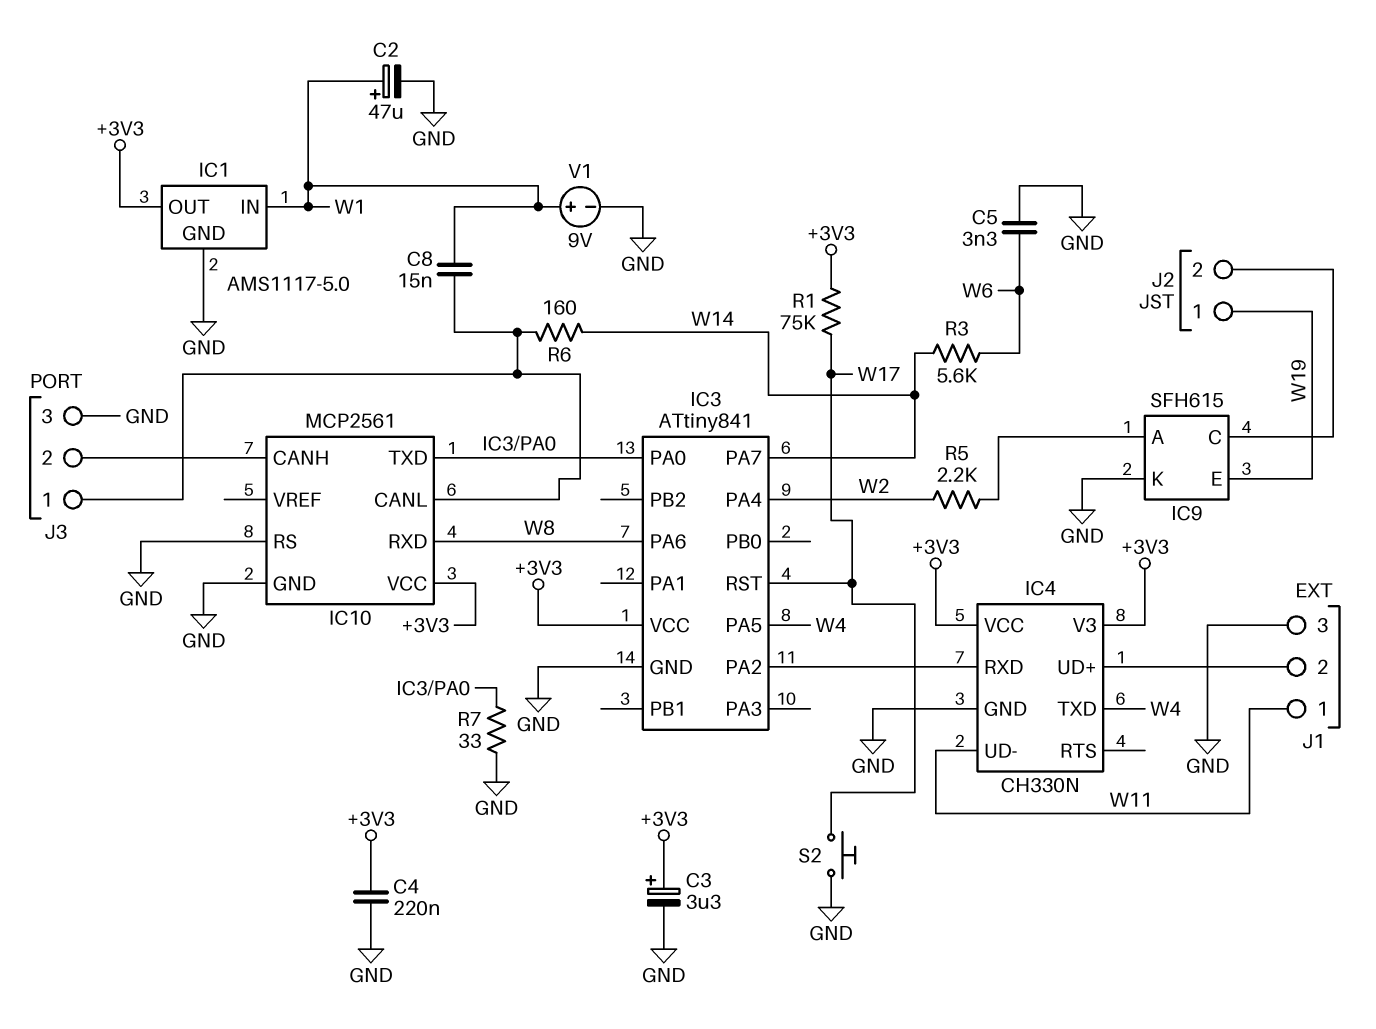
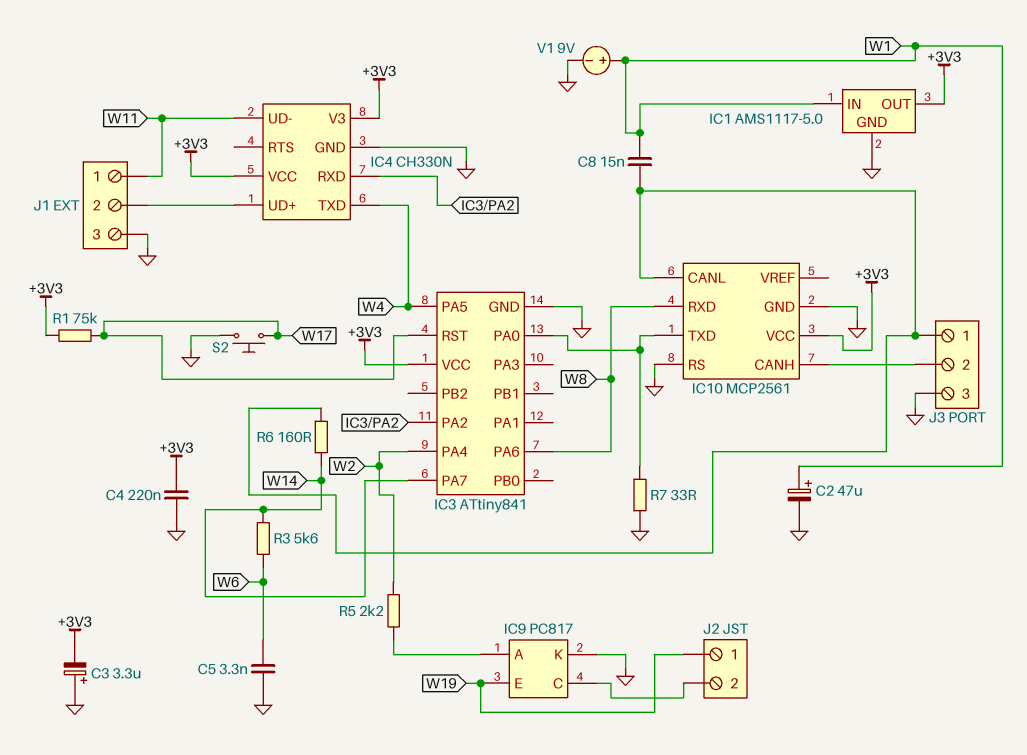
C3: 3.3uF (plus +3V3, minus GND) -> 3.3uF (plus GND, minus +3V3)
IC9: SFH615 -> PC817

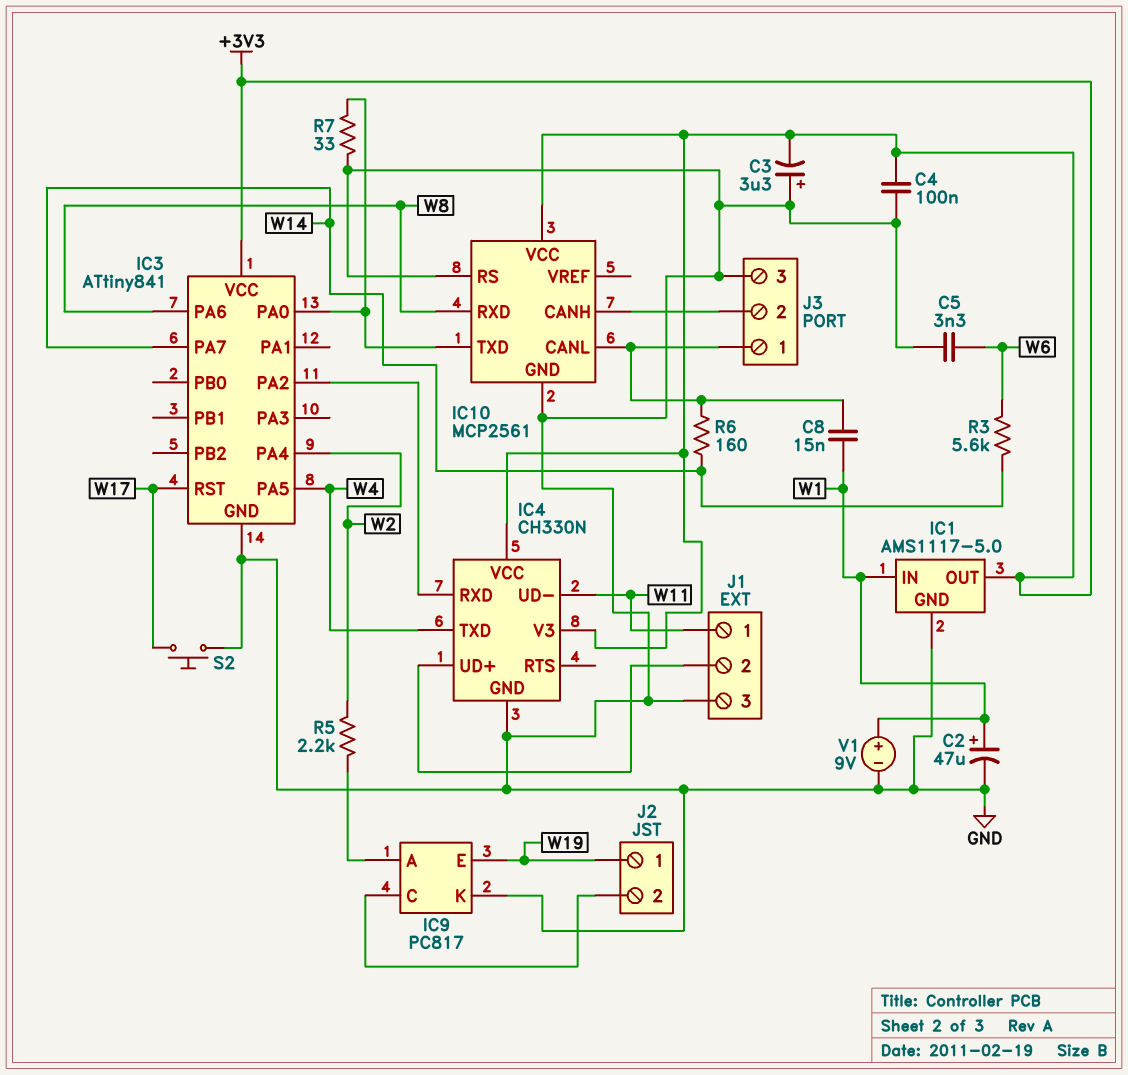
C4: 220nF (+3V3, GND) -> 100nF (+3V3, GND)
R1: 75k (+3V3, W17) -> none

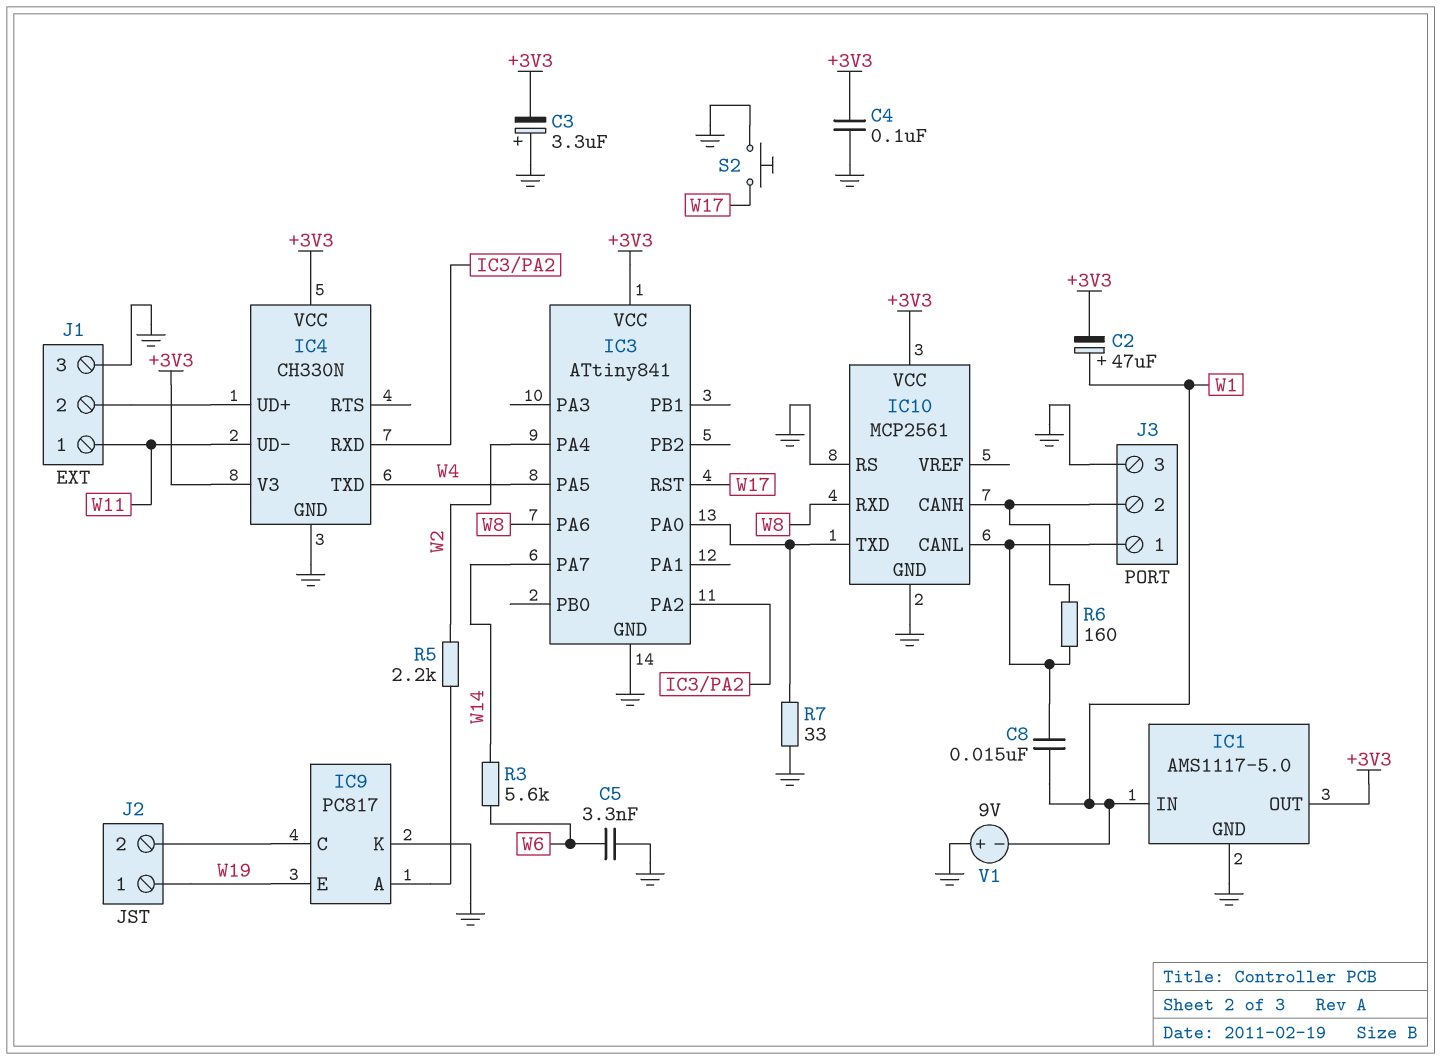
C2: 47uF (plus W1, minus GND) -> 47uF (plus W1, minus +3V3)
R6: 160 (IC10/CANL, W14) -> 160 (IC10/CANH, IC10/CANL)
V1: 9V (plus W1, minus GND) -> 9V (plus GND, minus W1)

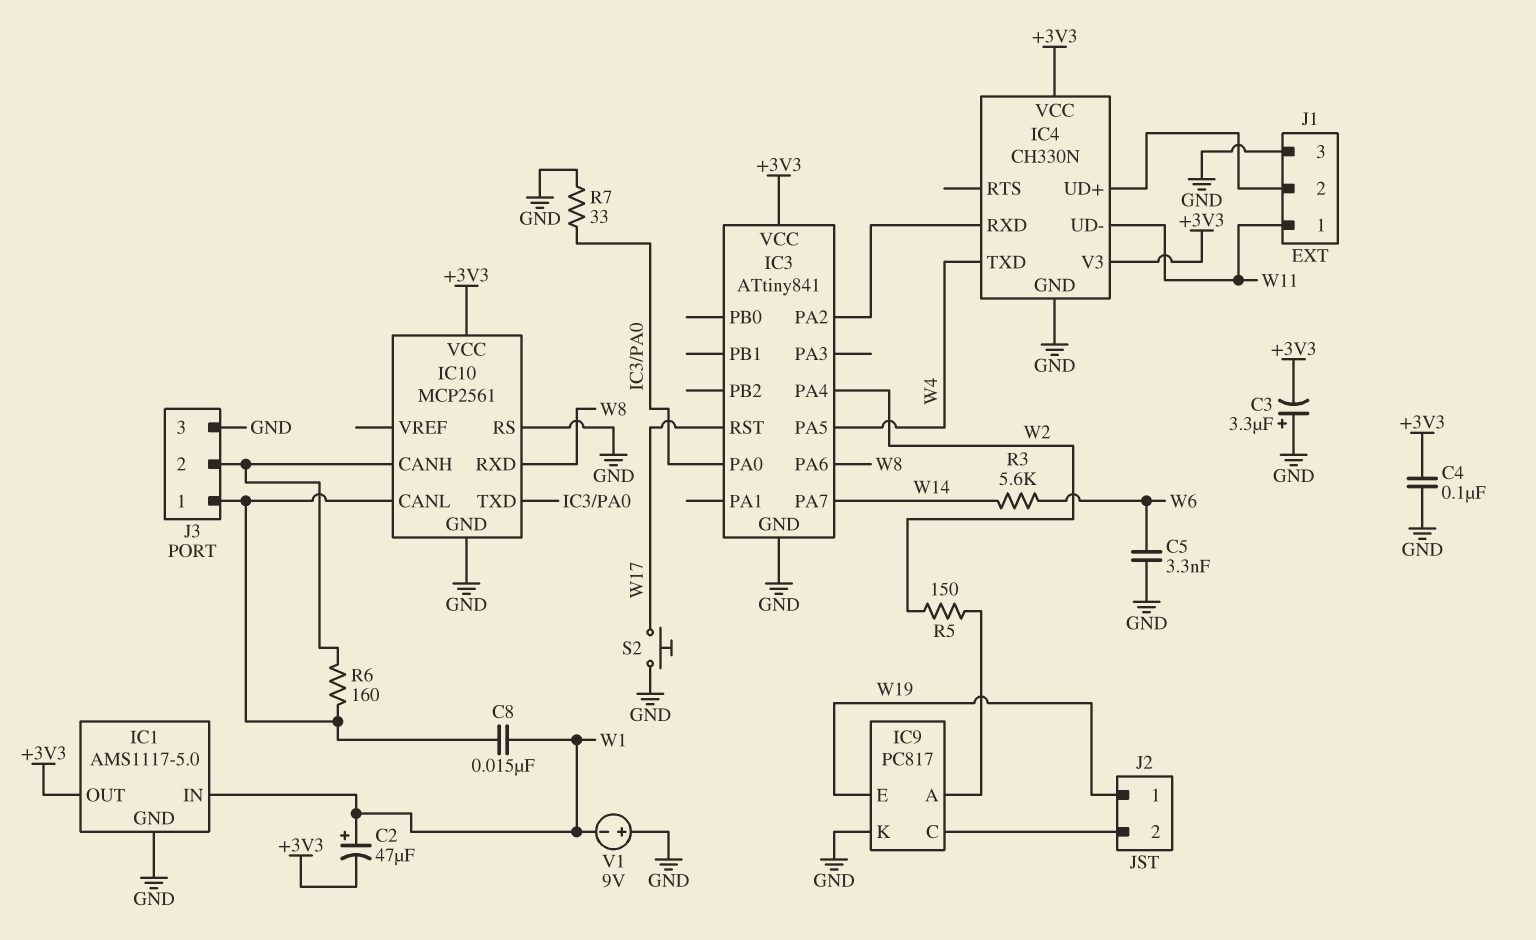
R5: 2.2k (IC9/A, W2) -> 150 (IC9/A, W2)

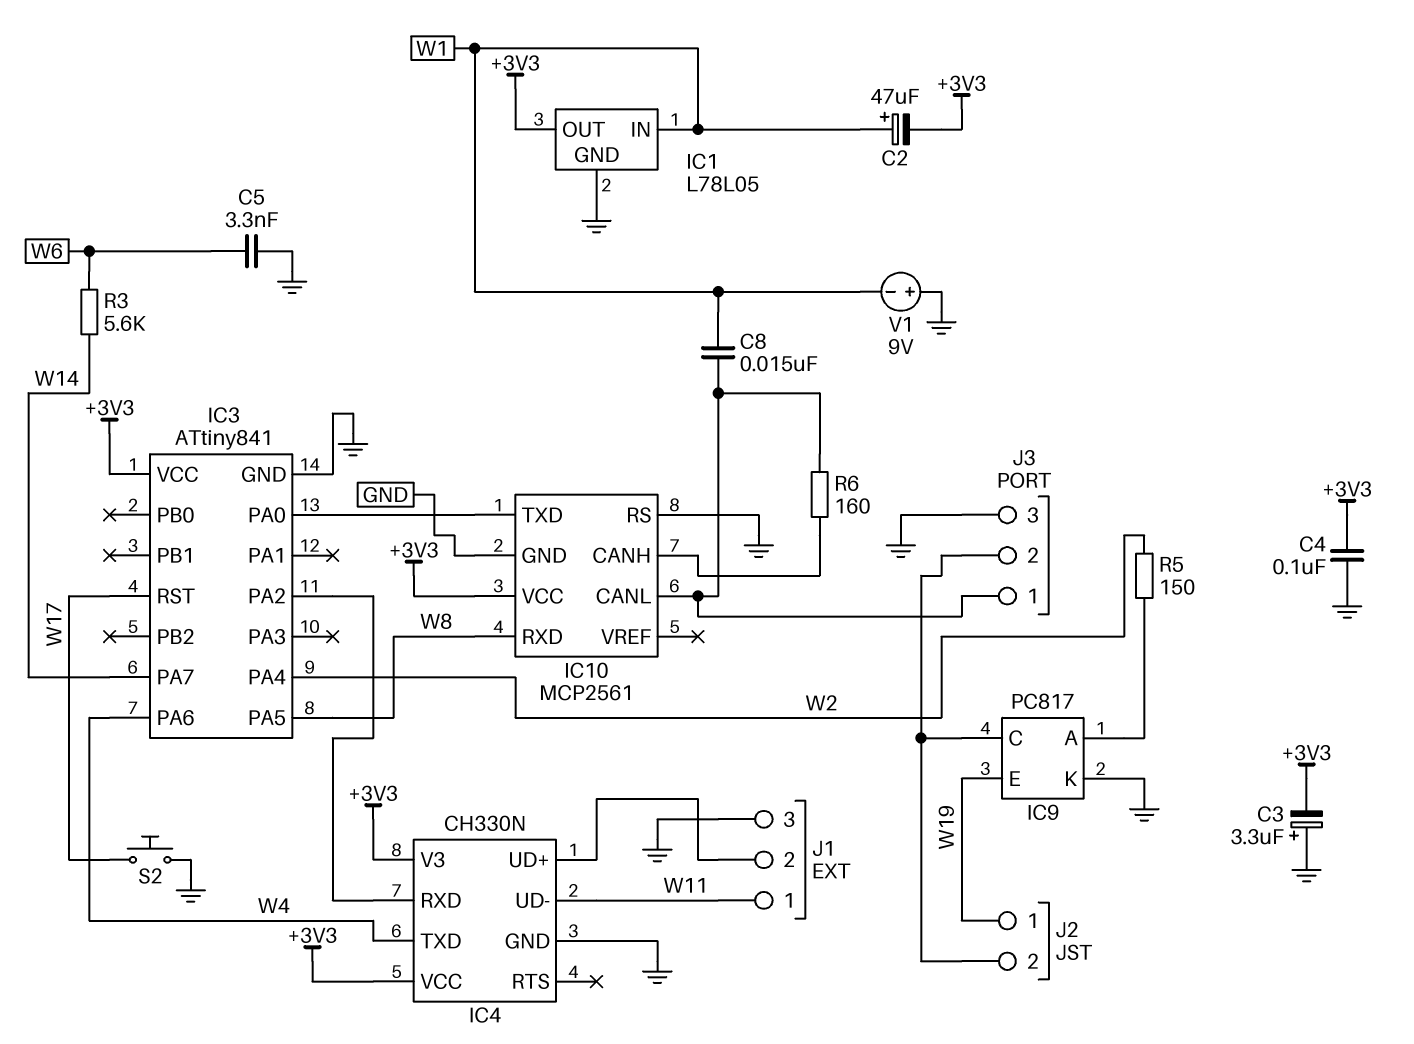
IC1: AMS1117-5.0 -> L78L05
IC3 pin PA5: W4 -> W8
IC3 pin PA6: W8 -> W4
J3 pin 2: IC10/CANH -> IC9/C
R7: 33 (GND, IC3/PA0) -> none

